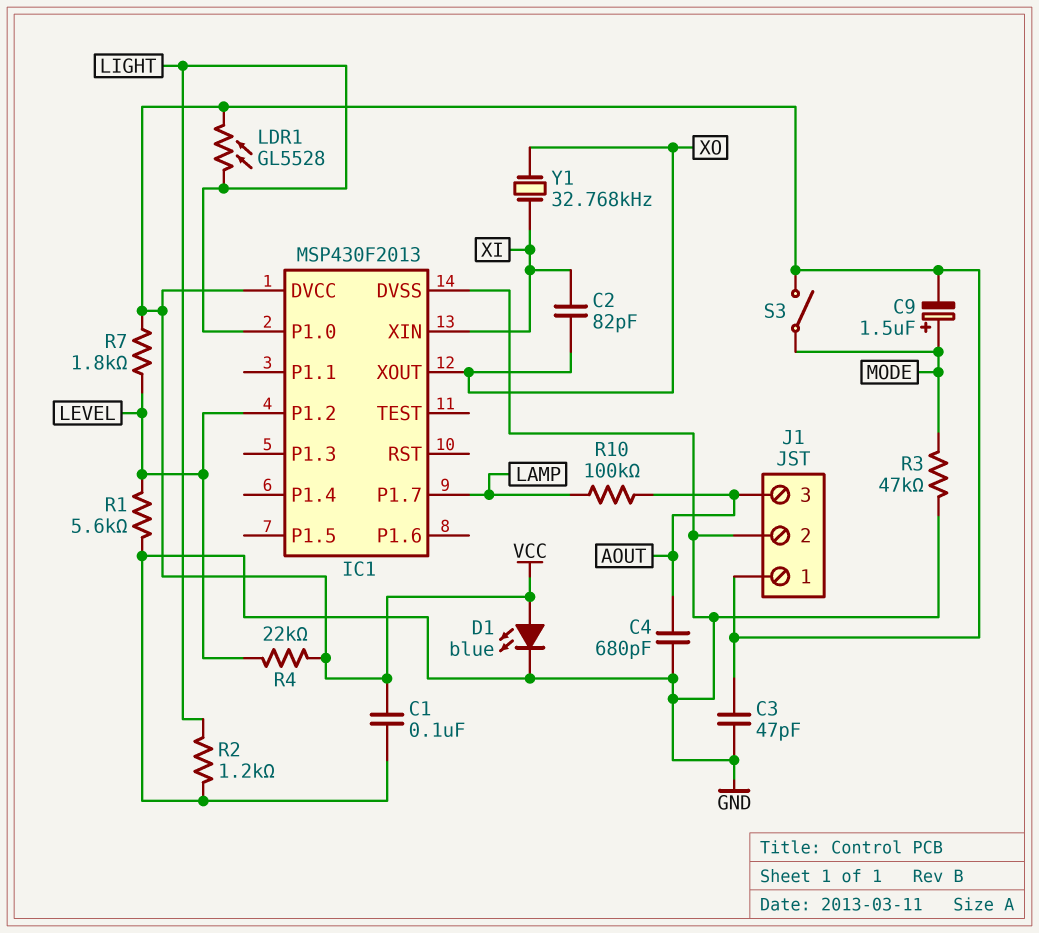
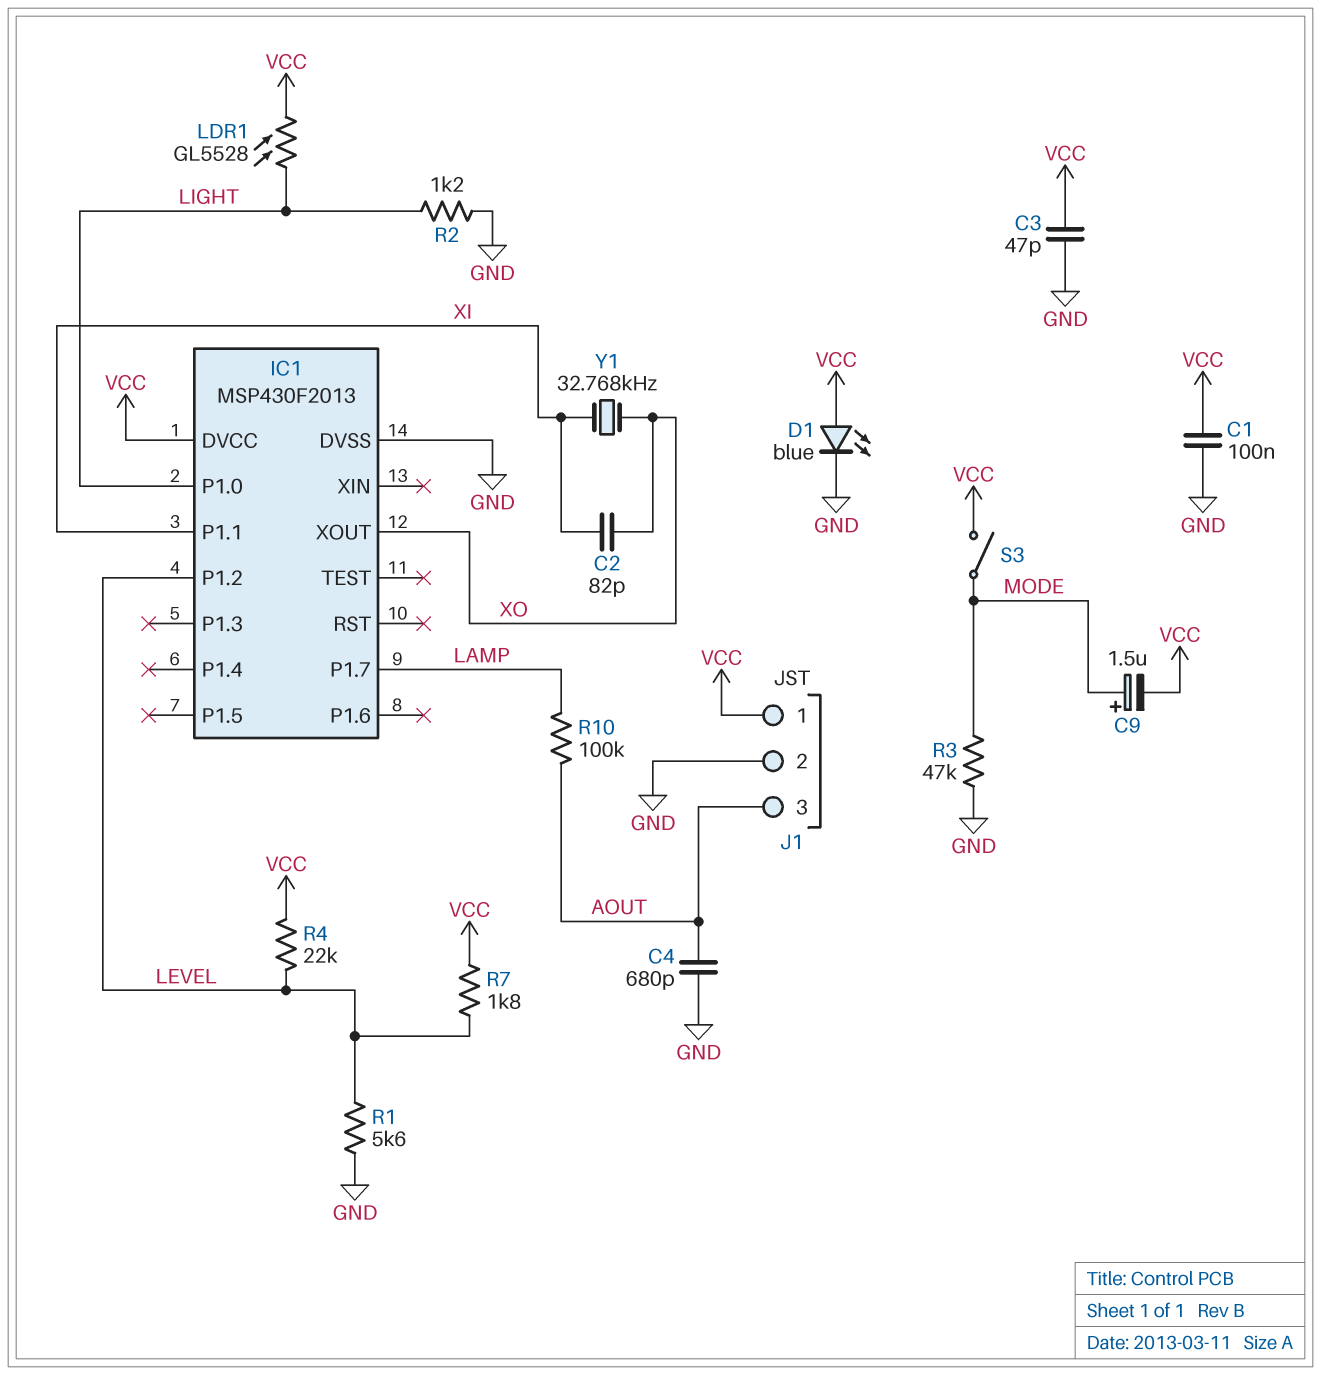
IC1 pin P1.1: none -> XI
IC1 pin XIN: XI -> none

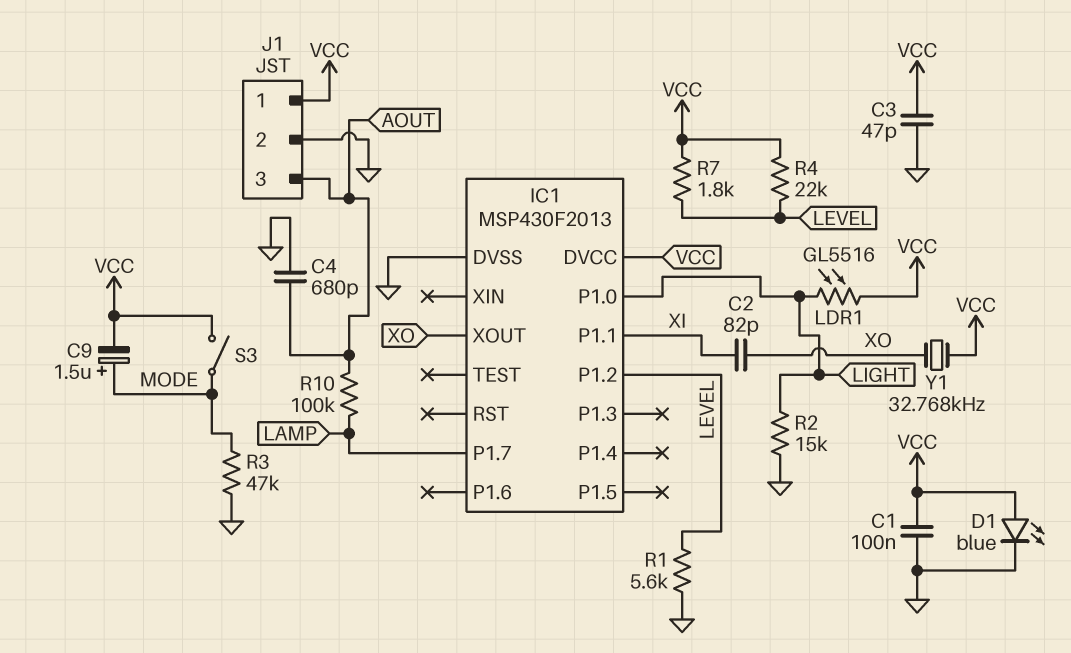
LDR1: GL5528 (LIGHT, VCC) -> GL5516 (LIGHT, VCC)
R2: 1.2k (GND, LIGHT) -> 15k (GND, LIGHT)
Y1: 32.768kHz (XI, XO) -> 32.768kHz (VCC, XO)

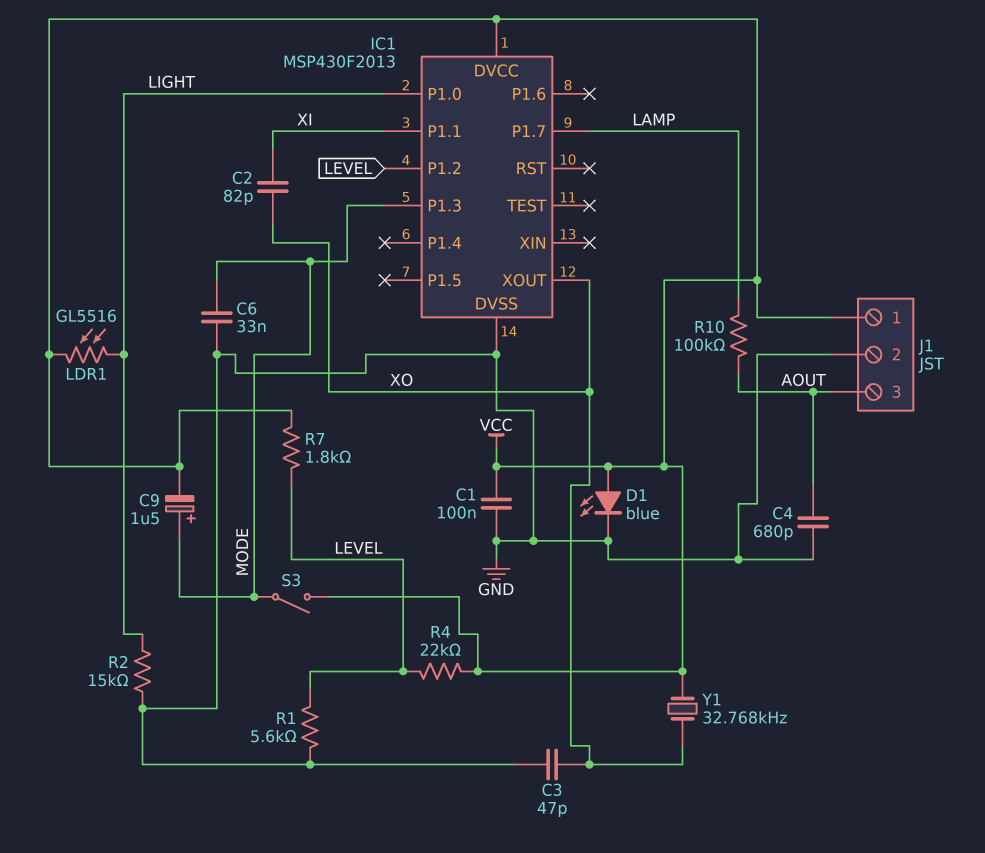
C3: 47pF (GND, VCC) -> 47pF (GND, XO)
C6: none -> 33nF (GND, MODE)
IC1 pin P1.3: none -> MODE
R3: 47k (GND, MODE) -> none

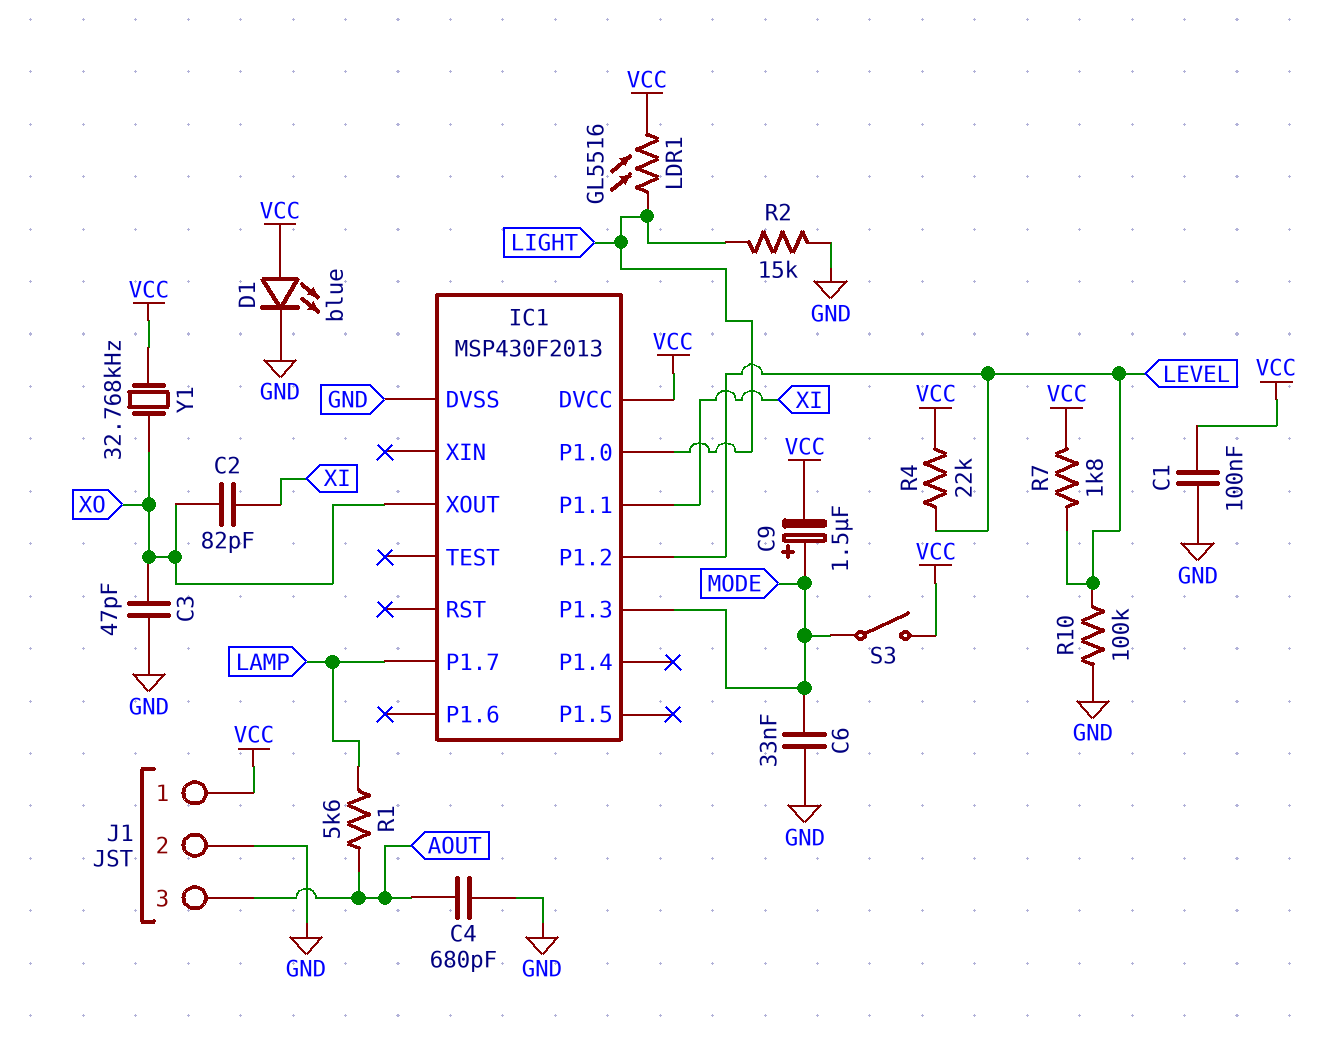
R1: 5.6k (GND, LEVEL) -> 5.6k (AOUT, LAMP)
R10: 100k (AOUT, LAMP) -> 100k (GND, LEVEL)

